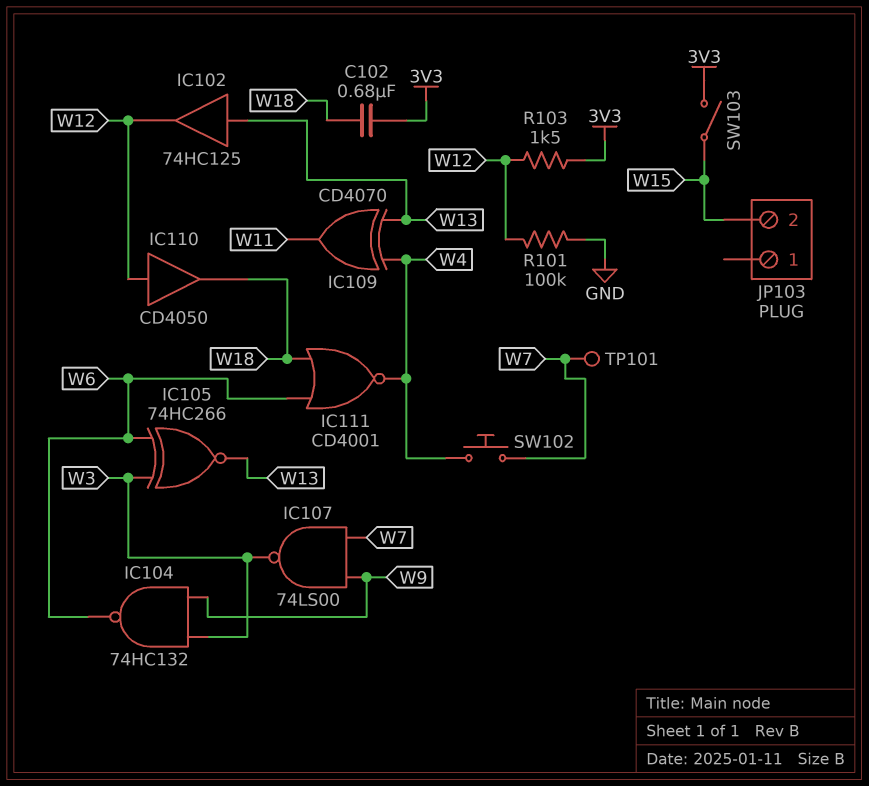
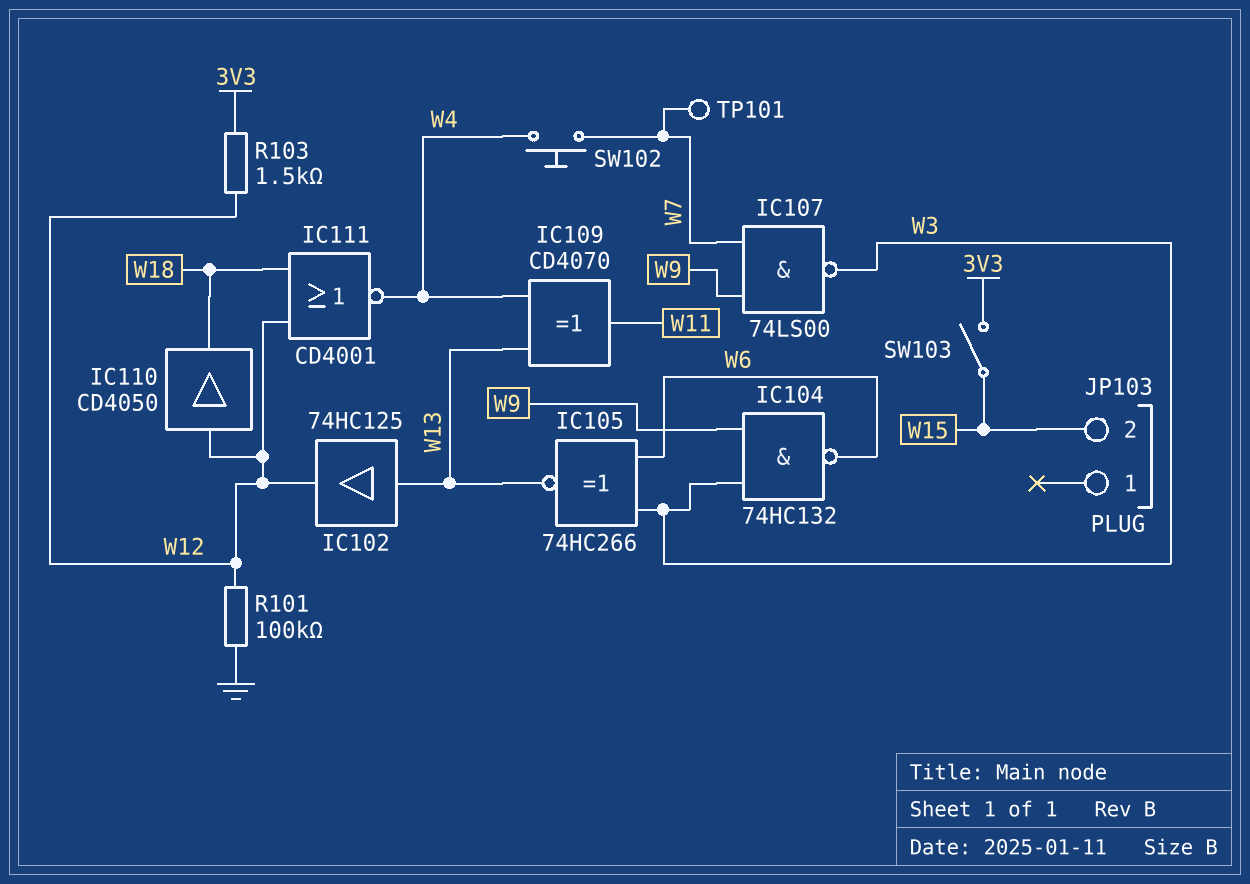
C102: 680nF (3V3, W18) -> none
IC111: NOR CD4001 (in W6, in W18, out W4) -> NOR CD4001 (in W12, in W18, out W4)

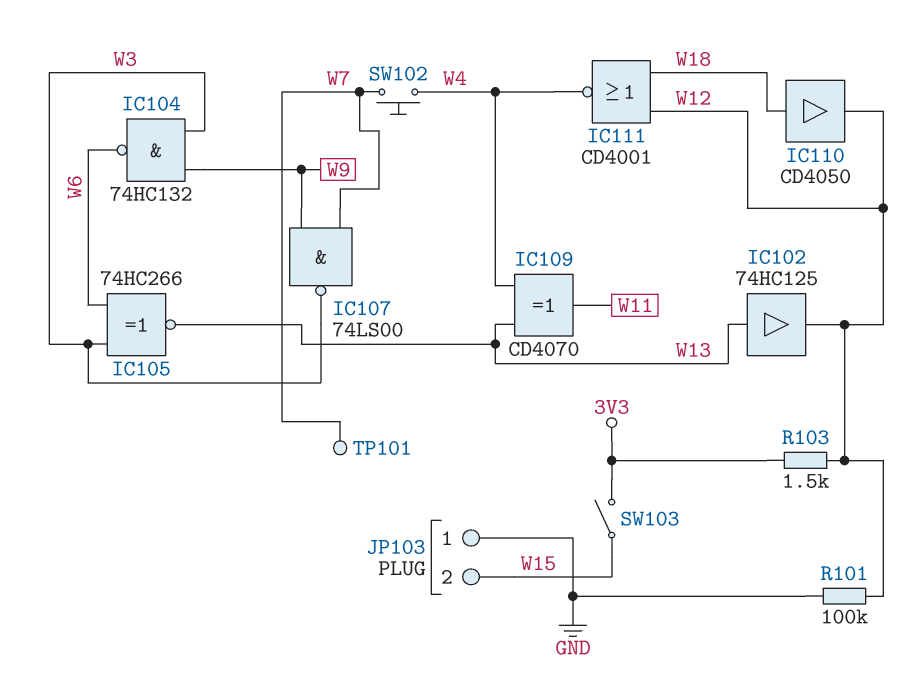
IC110: buffer CD4050 (in W12, out W18) -> buffer CD4050 (in W18, out W12)
JP103 pin 1: none -> GND

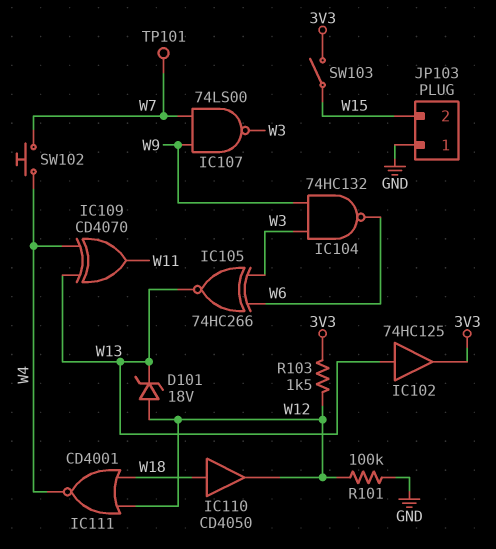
D101: none -> zener 18V (A W12, K W13)
IC102: buffer 74HC125 (in W13, out W12) -> buffer 74HC125 (in W13, out 3V3)

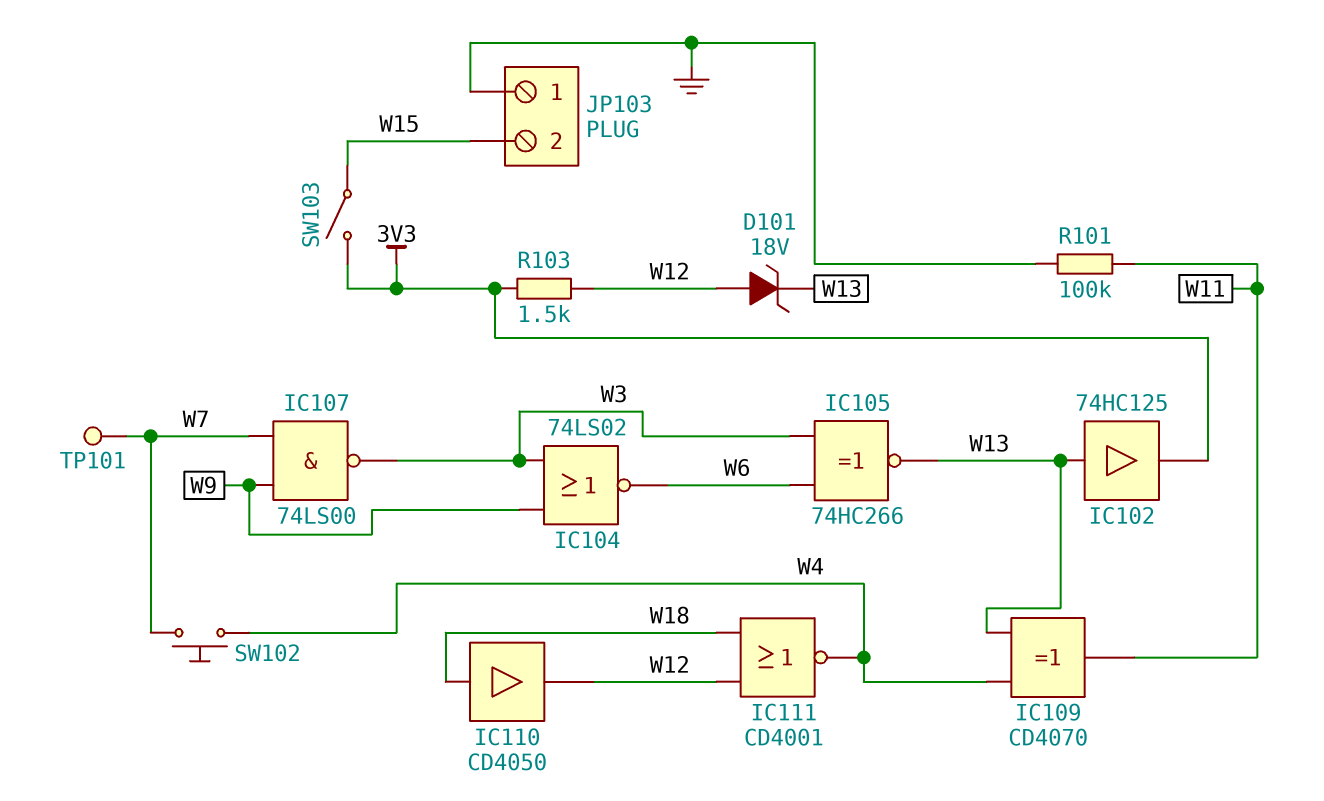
IC104: NAND 74HC132 (in W3, in W9, out W6) -> NOR 74LS02 (in W3, in W9, out W6)
R101: 100k (GND, W12) -> 100k (GND, W11)

